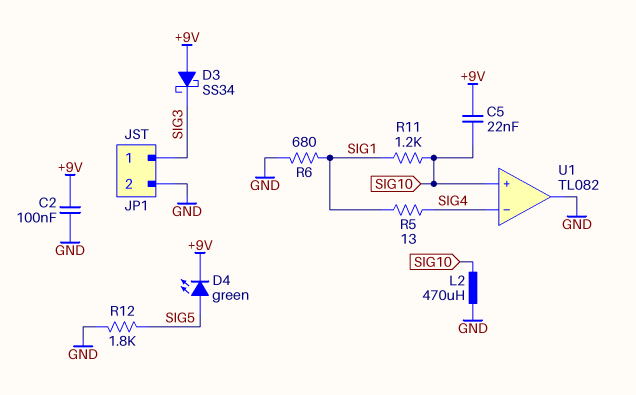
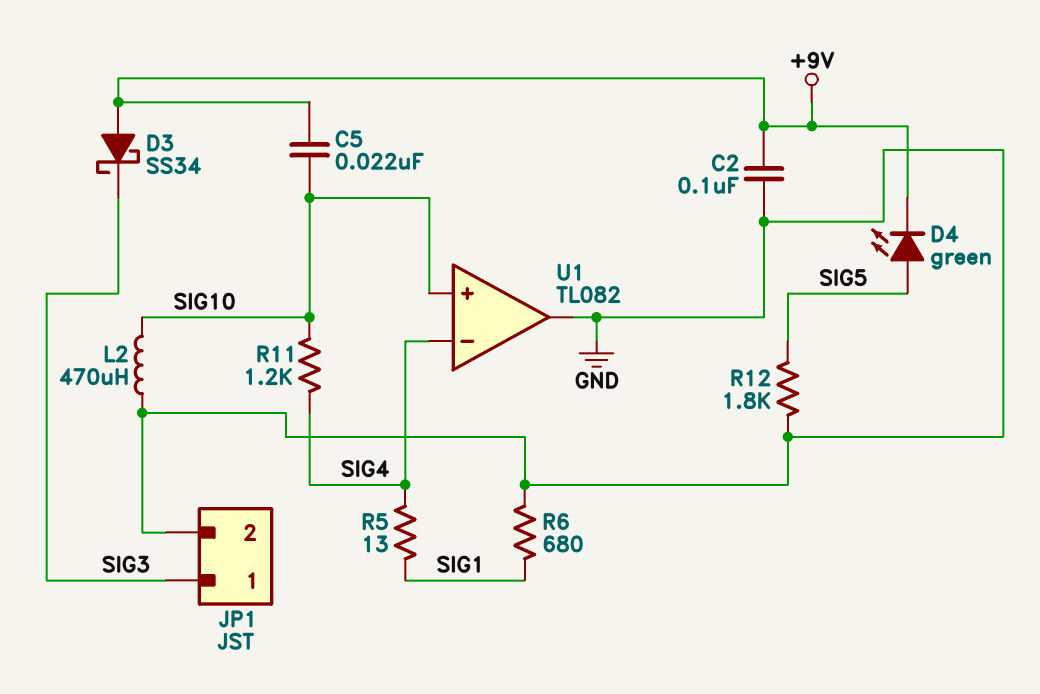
R11: 1.2k (SIG1, SIG10) -> 1.2k (SIG4, SIG10)

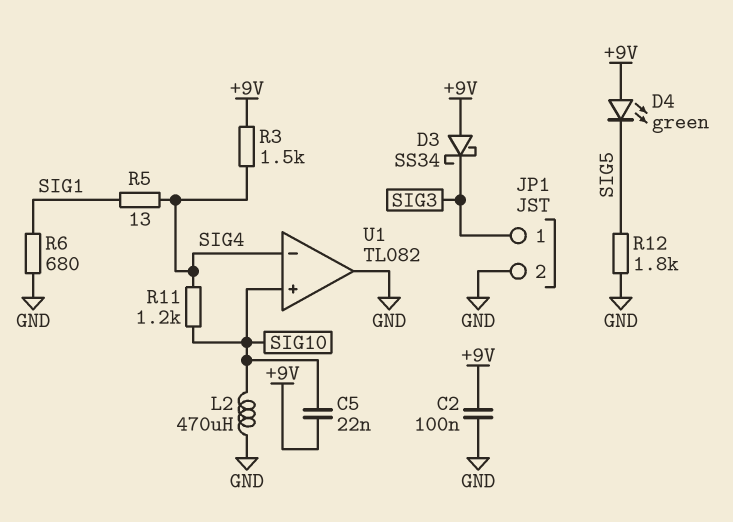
D4: LED green (A SIG5, K +9V) -> LED green (A +9V, K SIG5)
R3: none -> 1.5k (+9V, SIG4)

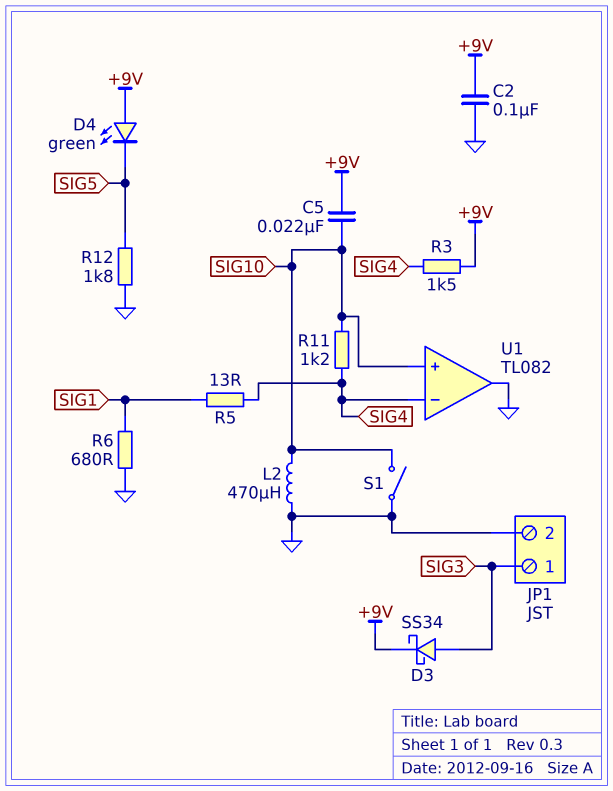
D3: schottky SS34 (A +9V, K SIG3) -> schottky SS34 (A SIG3, K +9V)
S1: none -> switch (GND, SIG10)

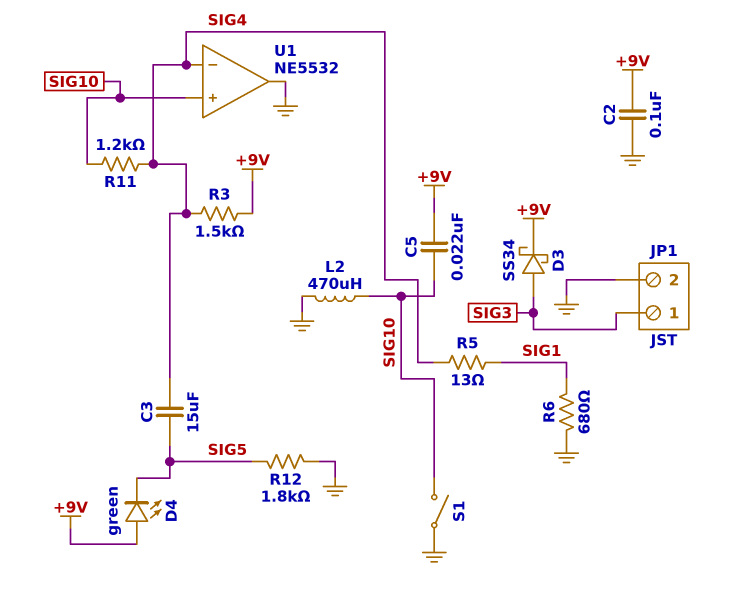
C3: none -> 15uF (SIG4, SIG5)
U1: TL082 -> NE5532

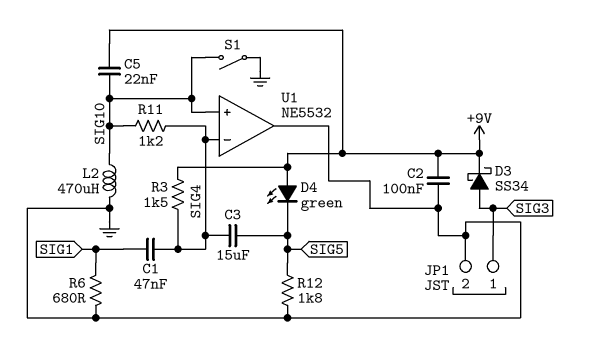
C1: none -> 47nF (SIG1, SIG4)
R5: 13 (SIG1, SIG4) -> none

